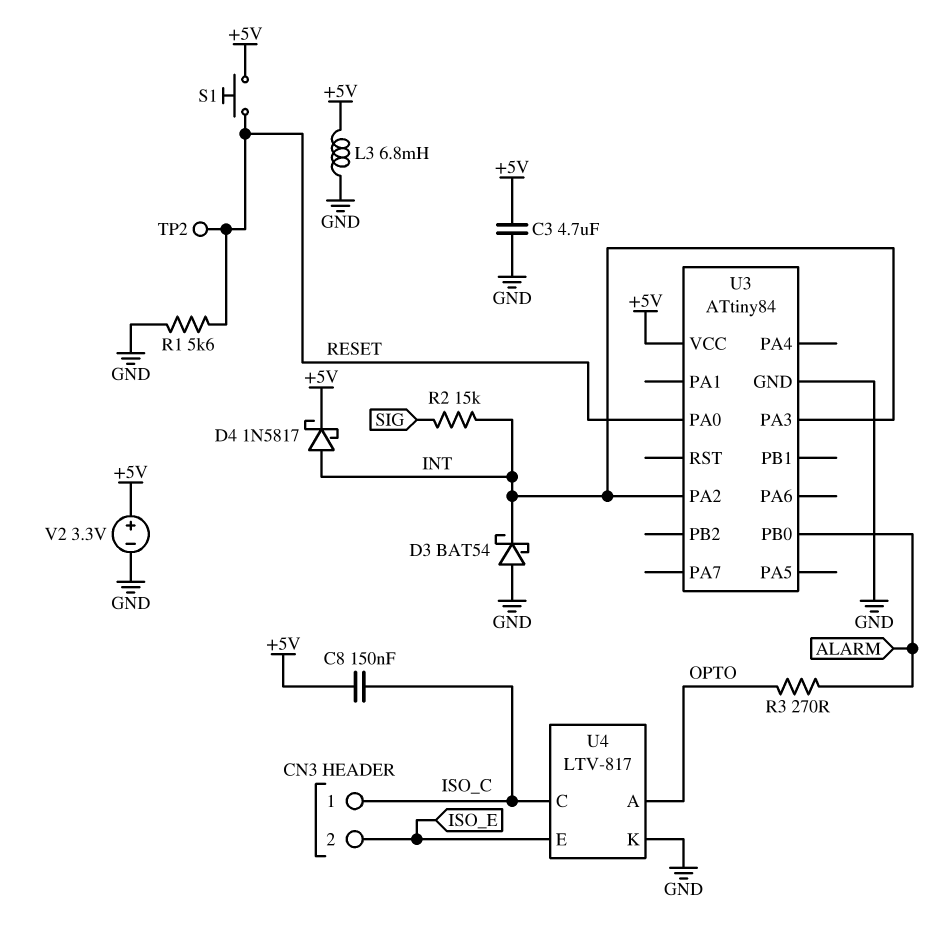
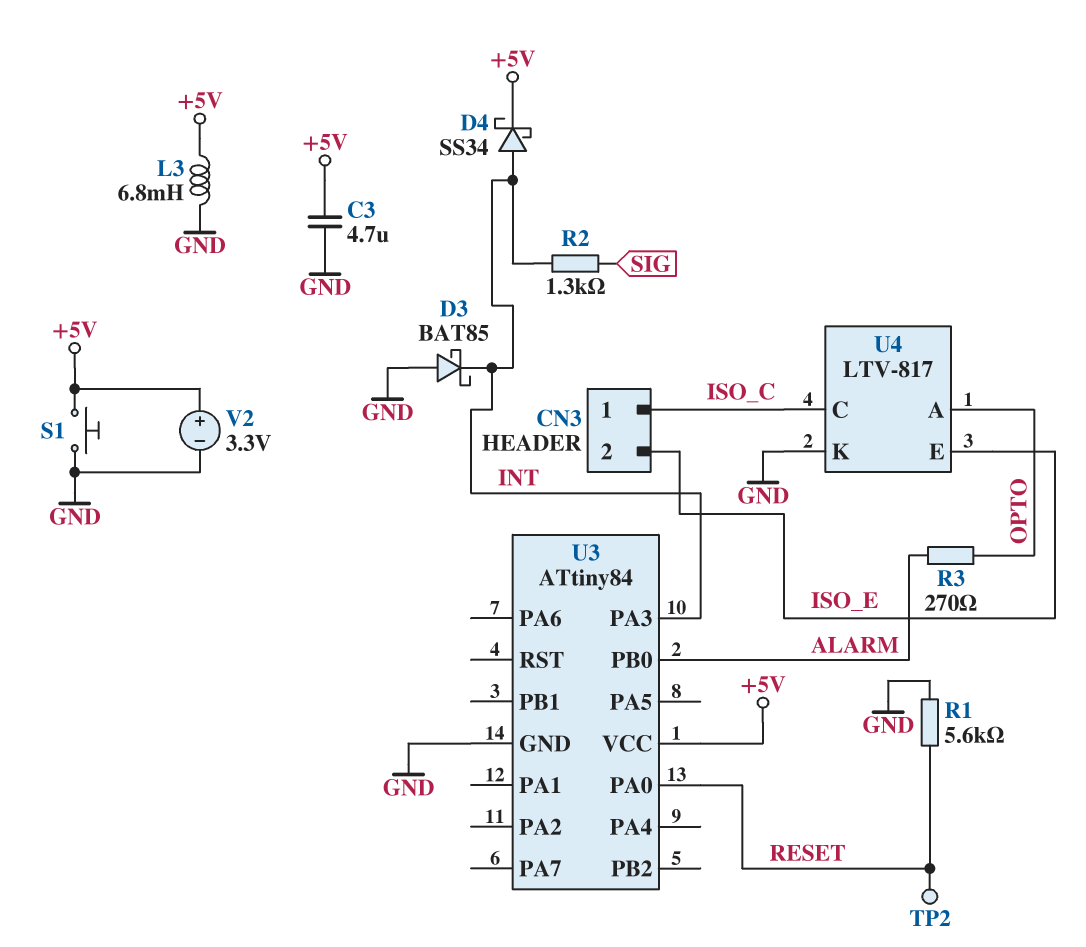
C8: 150nF (+5V, ISO_C) -> none
D3: schottky BAT54 (A GND, K INT) -> schottky BAT85 (A GND, K INT)
D4: schottky 1N5817 (A INT, K +5V) -> schottky SS34 (A INT, K +5V)
R2: 15k (INT, SIG) -> 1.3k (INT, SIG)
S1: button (+5V, RESET) -> button (+5V, GND)
U3 pin PA2: INT -> none

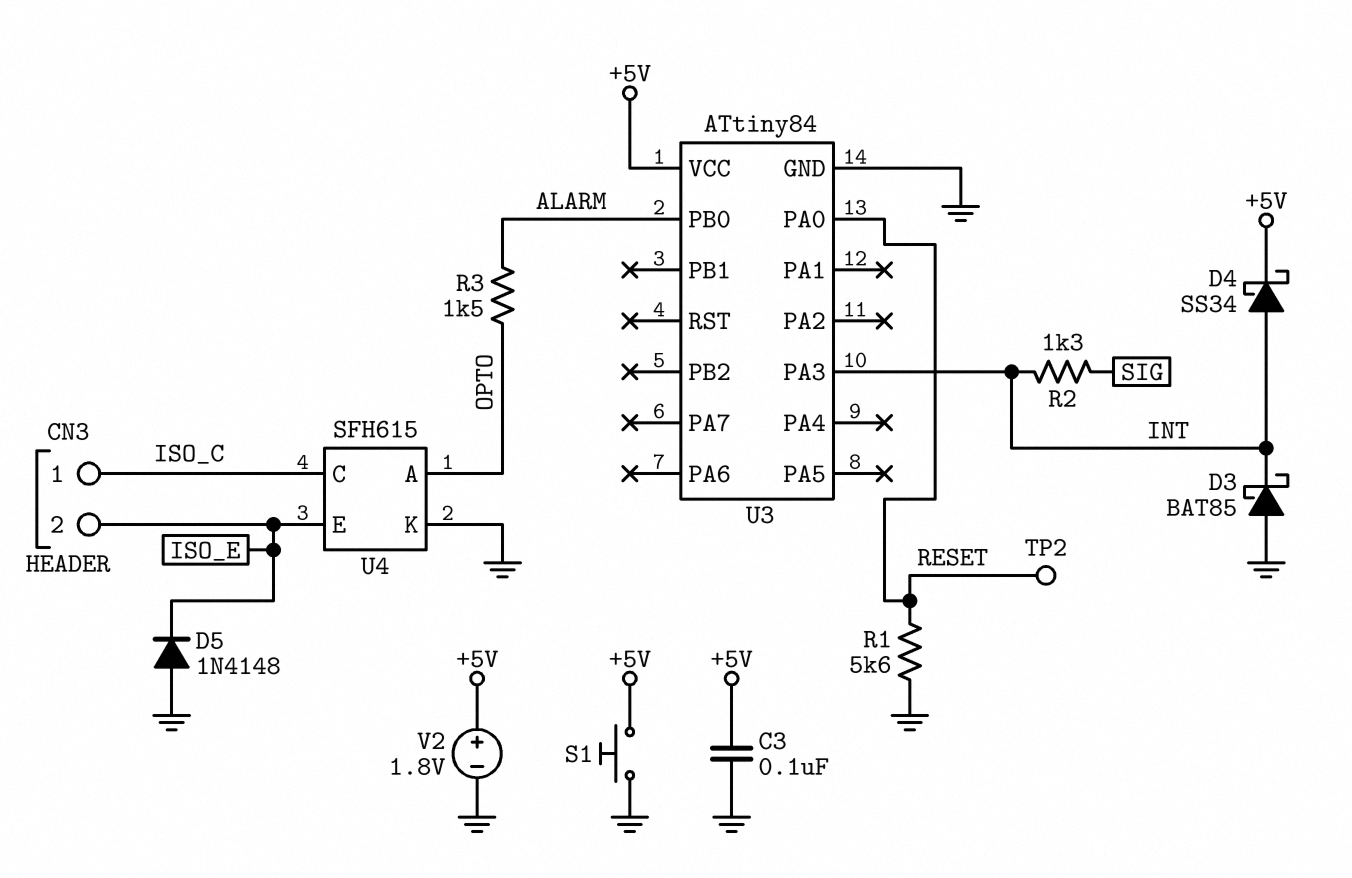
C3: 4.7uF (+5V, GND) -> 100nF (+5V, GND)
D5: none -> diode 1N4148 (A GND, K ISO_E)
L3: 6.8mH (+5V, GND) -> none
R3: 270 (ALARM, OPTO) -> 1.5k (ALARM, OPTO)
U4: LTV-817 -> SFH615
V2: 3.3V (plus +5V, minus GND) -> 1.8V (plus +5V, minus GND)

